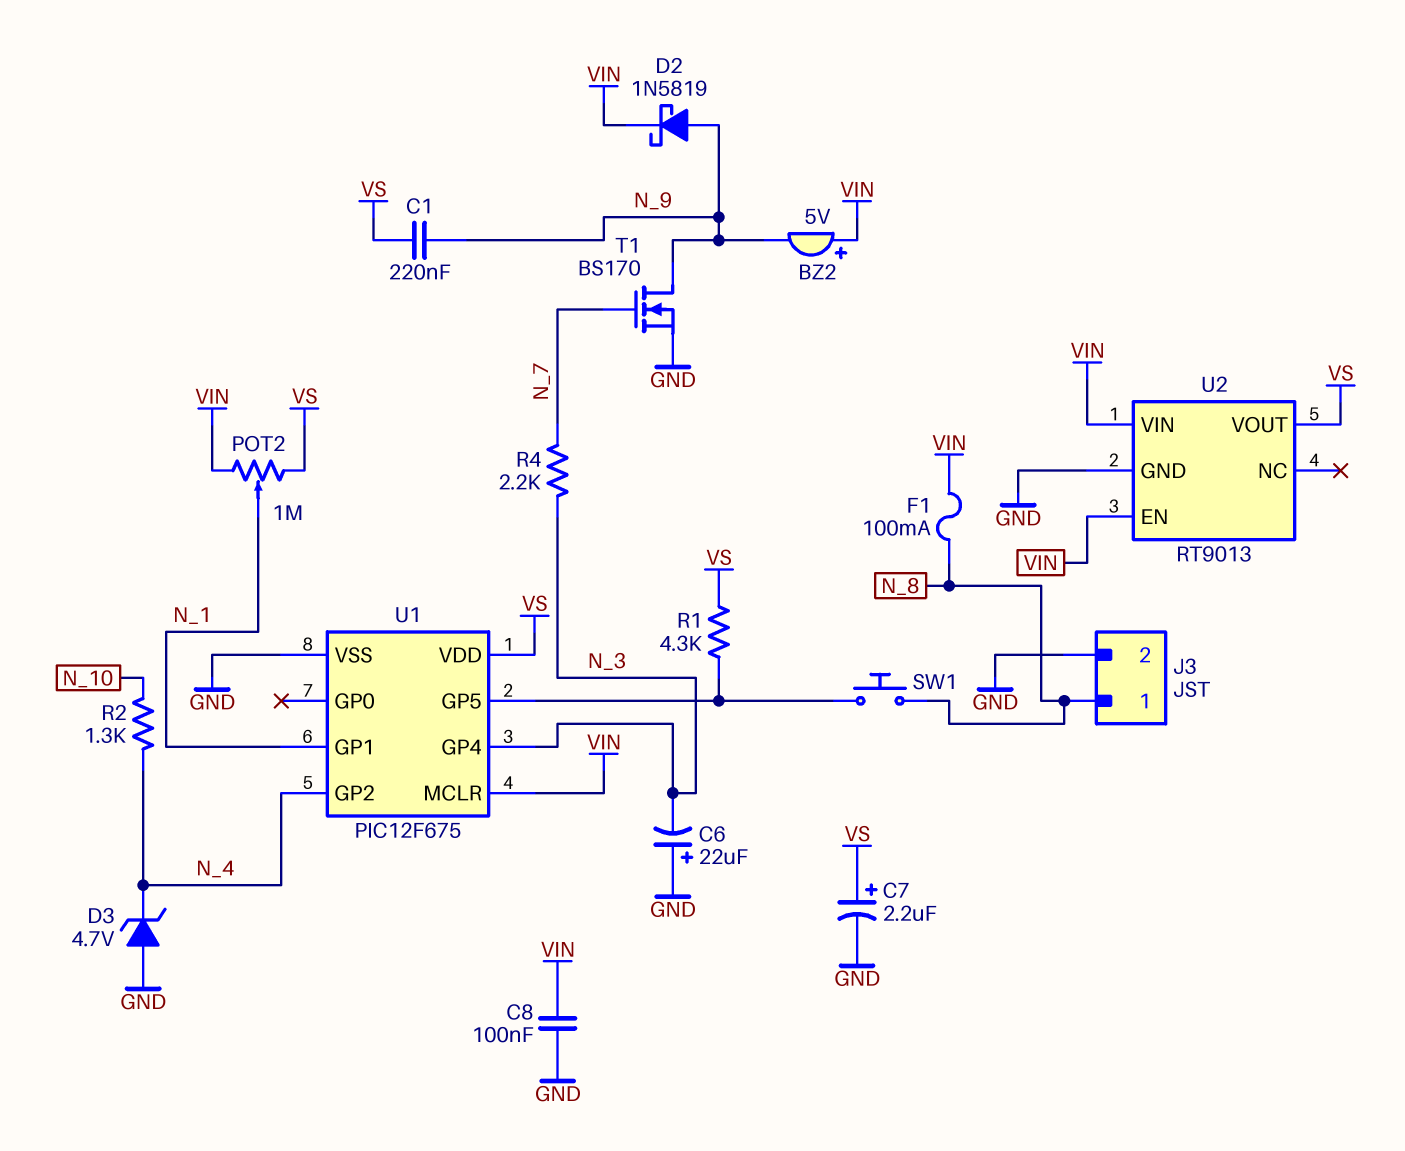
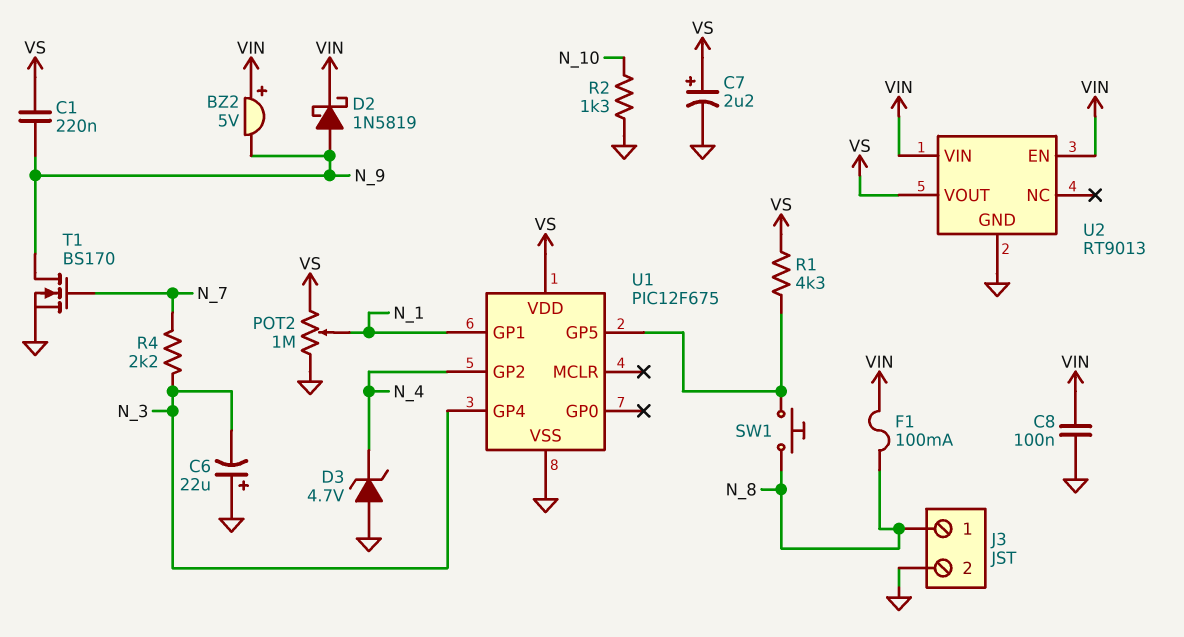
POT2: 1M (VIN, VS, wiper N_1) -> 1M (GND, VS, wiper N_1)
R2: 1.3k (N_4, N_10) -> 1.3k (GND, N_10)
U1 pin MCLR: VIN -> none

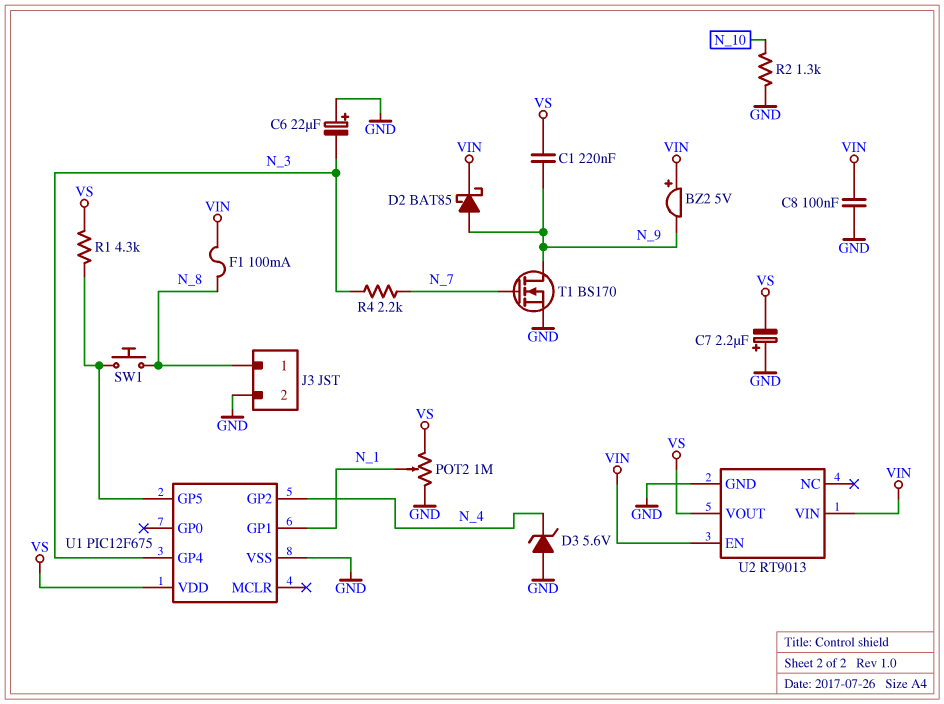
C7: 2.2uF (plus VS, minus GND) -> 2.2uF (plus GND, minus VS)
D2: schottky 1N5819 (A N_9, K VIN) -> schottky BAT85 (A N_9, K VIN)
D3: zener 4.7V (A GND, K N_4) -> zener 5.6V (A GND, K N_4)

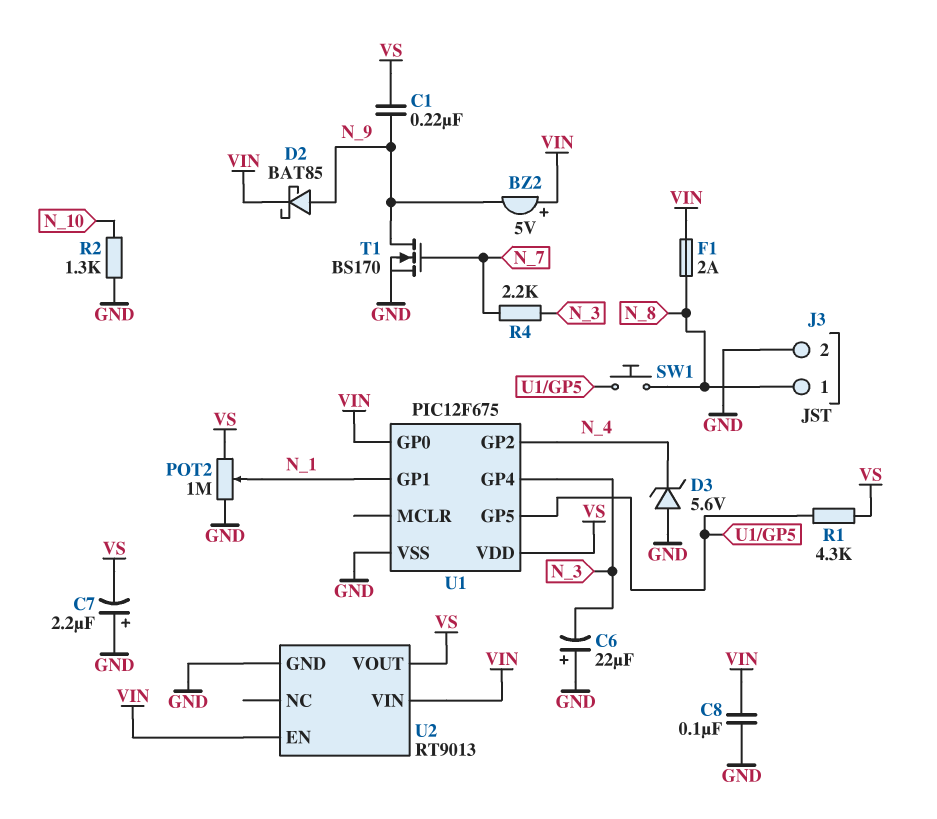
F1: 100mA (N_8, VIN) -> 2A (N_8, VIN)
U1 pin GP0: none -> VIN

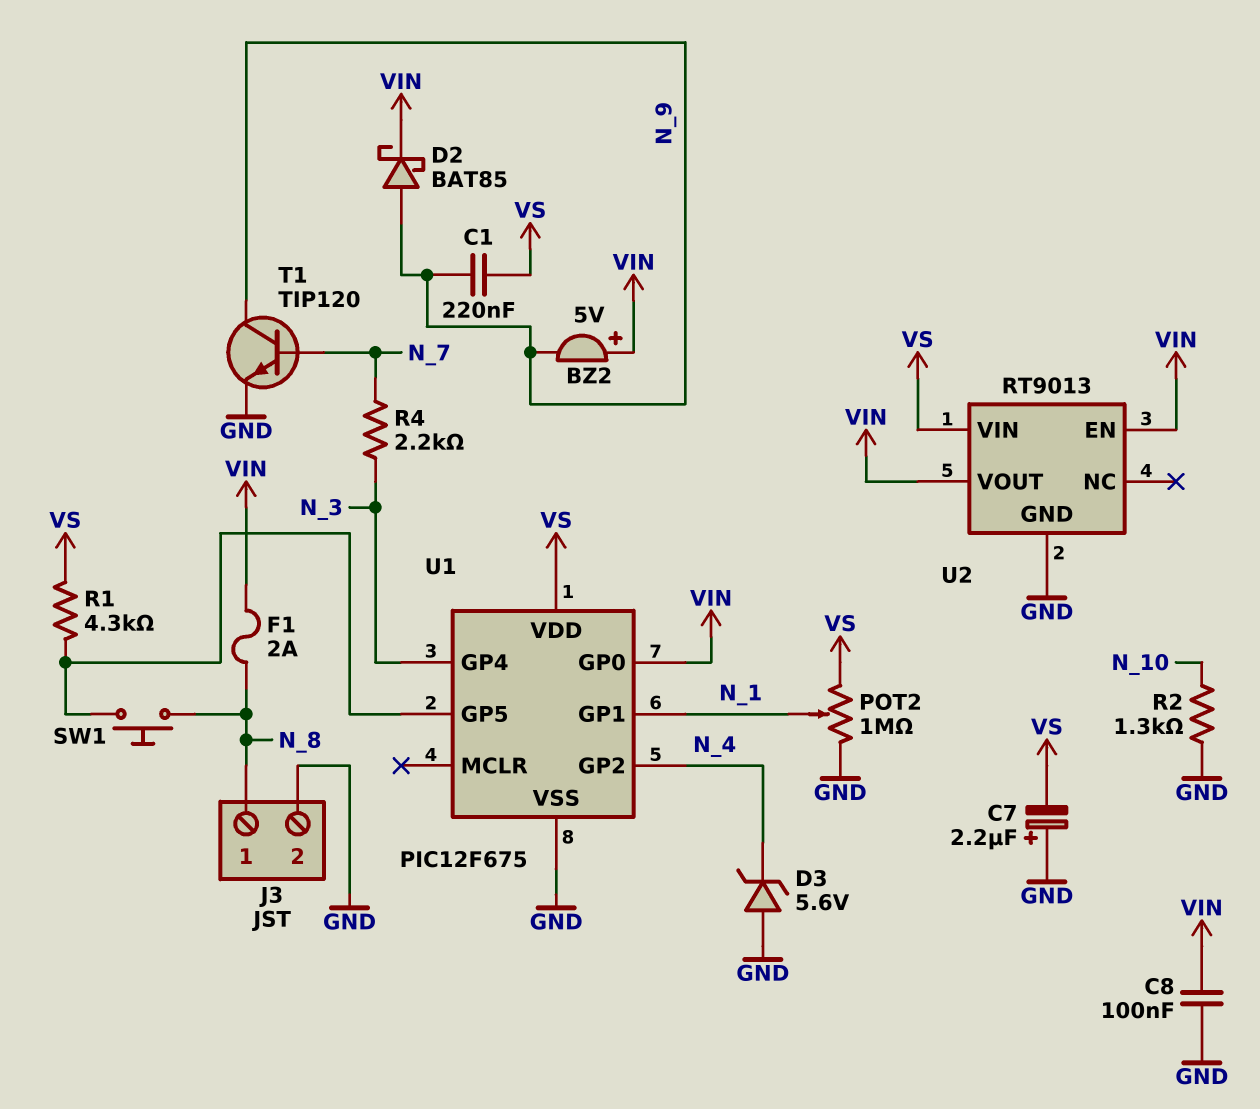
C6: 22uF (plus GND, minus N_3) -> none
T1: NMOS BS170 (G N_7, D N_9, S GND) -> NPN TIP120 (B N_7, C N_9, E GND)
U2 pin VIN: VIN -> VS
U2 pin VOUT: VS -> VIN

